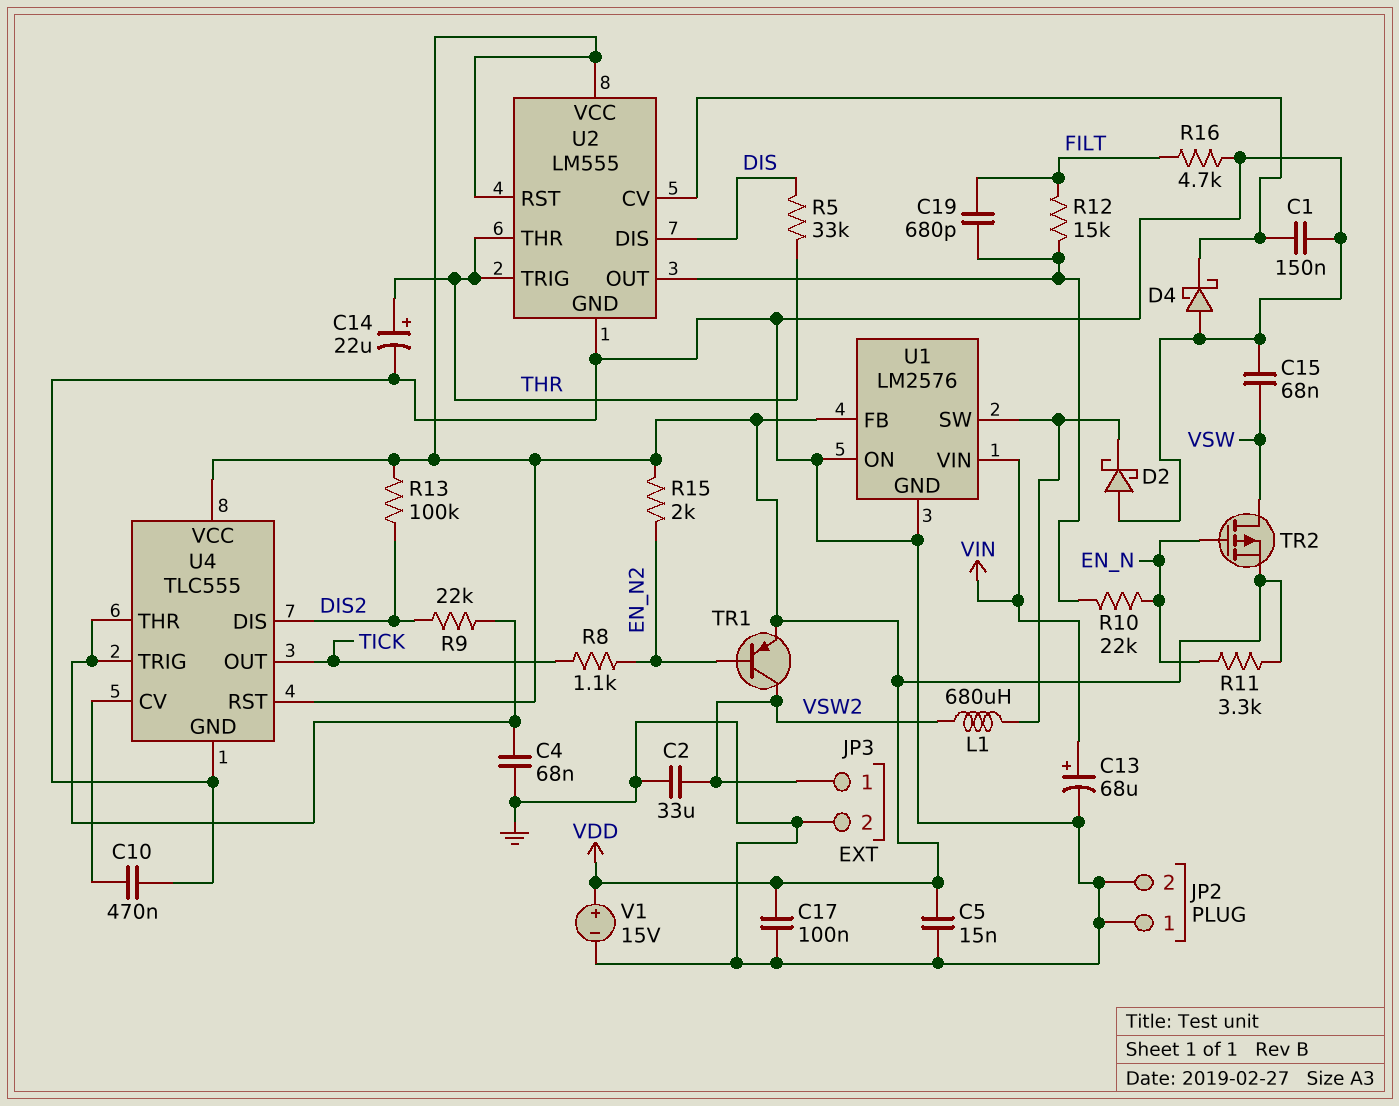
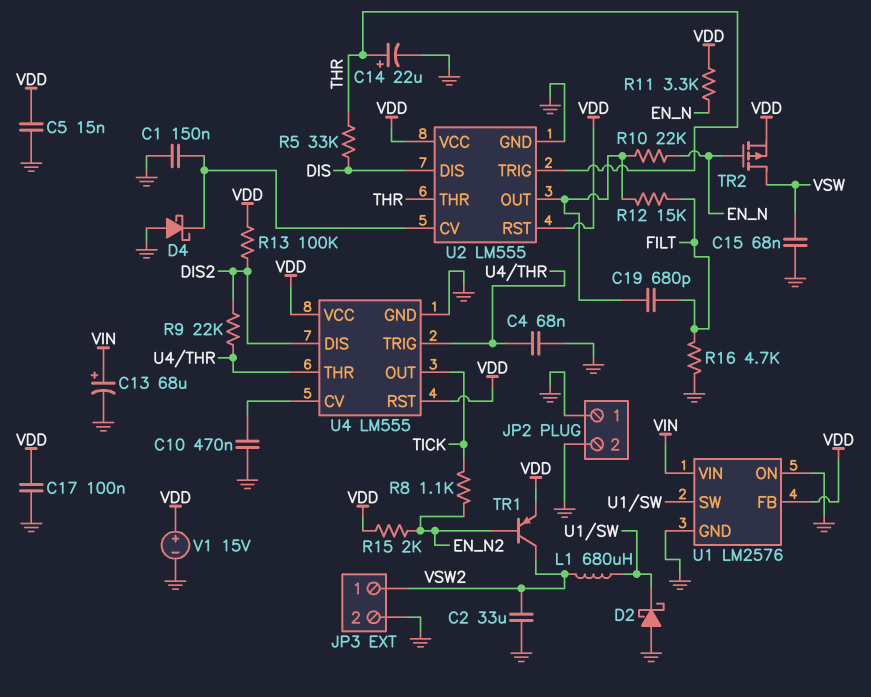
U4: TLC555 -> LM555

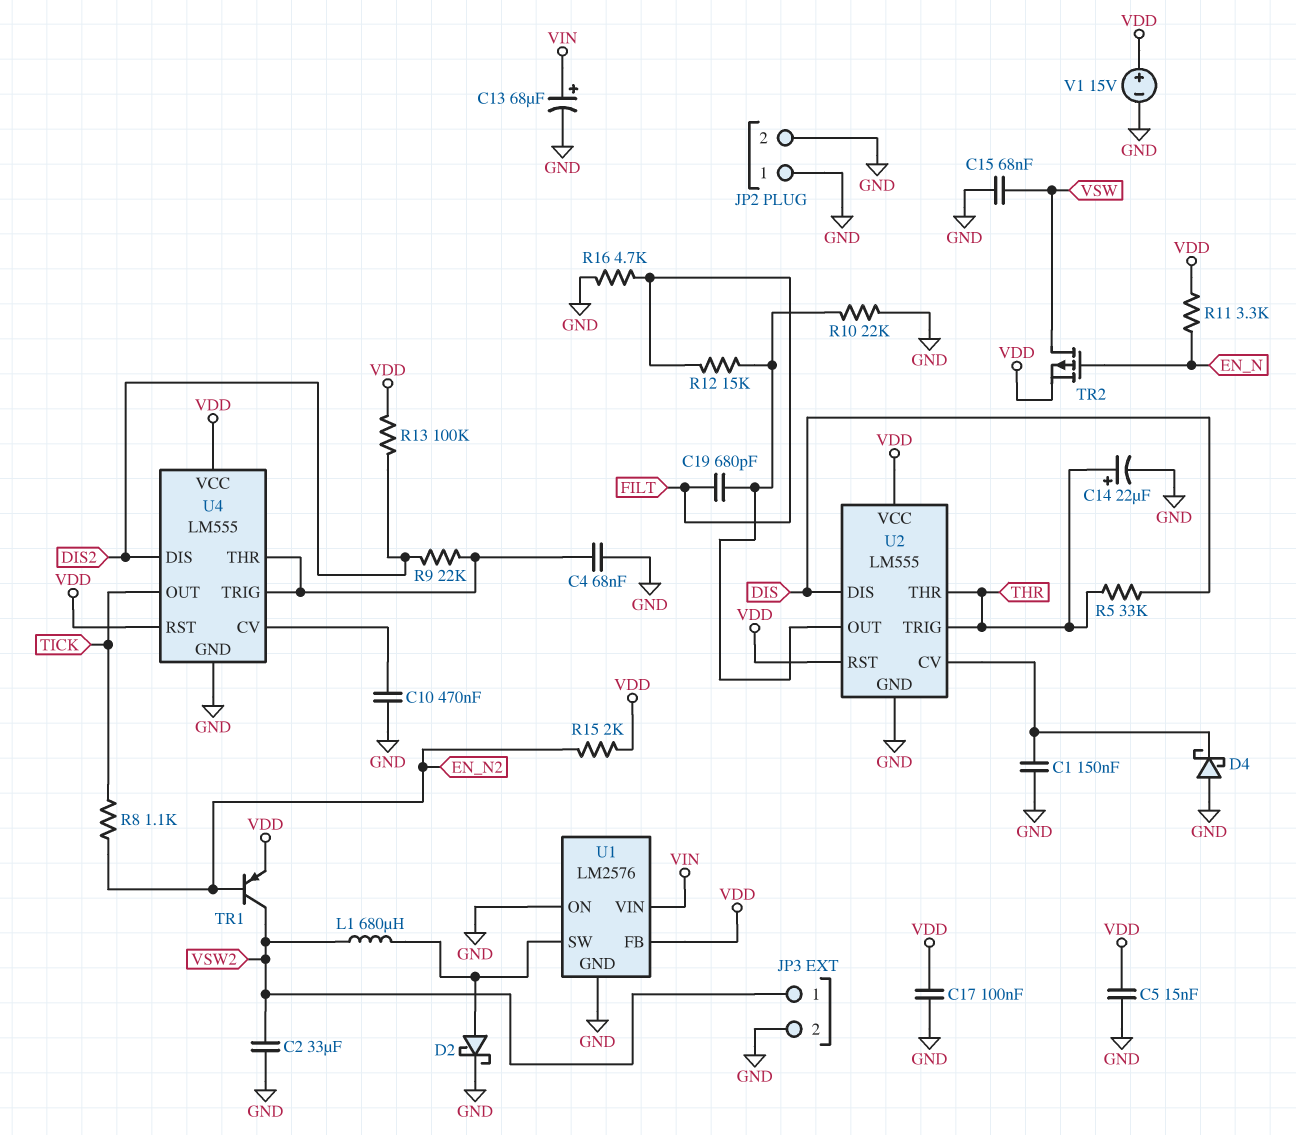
D2: schottky (A GND, K U1/SW) -> schottky (A U1/SW, K GND)
R10: 22k (EN_N, U2/OUT) -> 22k (GND, U2/OUT)

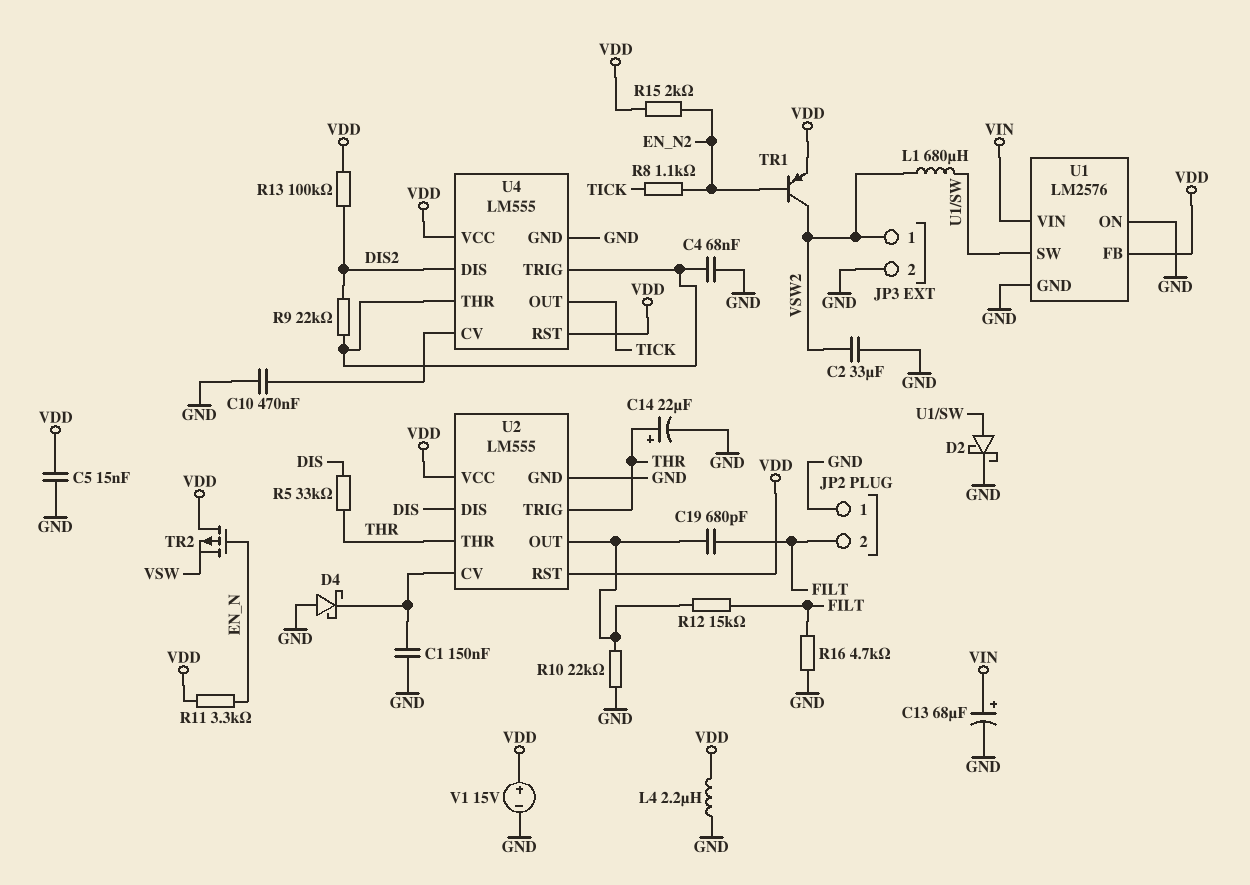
C15: 68nF (GND, VSW) -> none
C17: 100nF (GND, VDD) -> none
JP2 pin 2: GND -> FILT
L4: none -> 2.2uH (GND, VDD)
TR2: PMOS (G EN_N, D VSW, S VDD) -> PMOS (G EN_N, D VDD, S VSW)

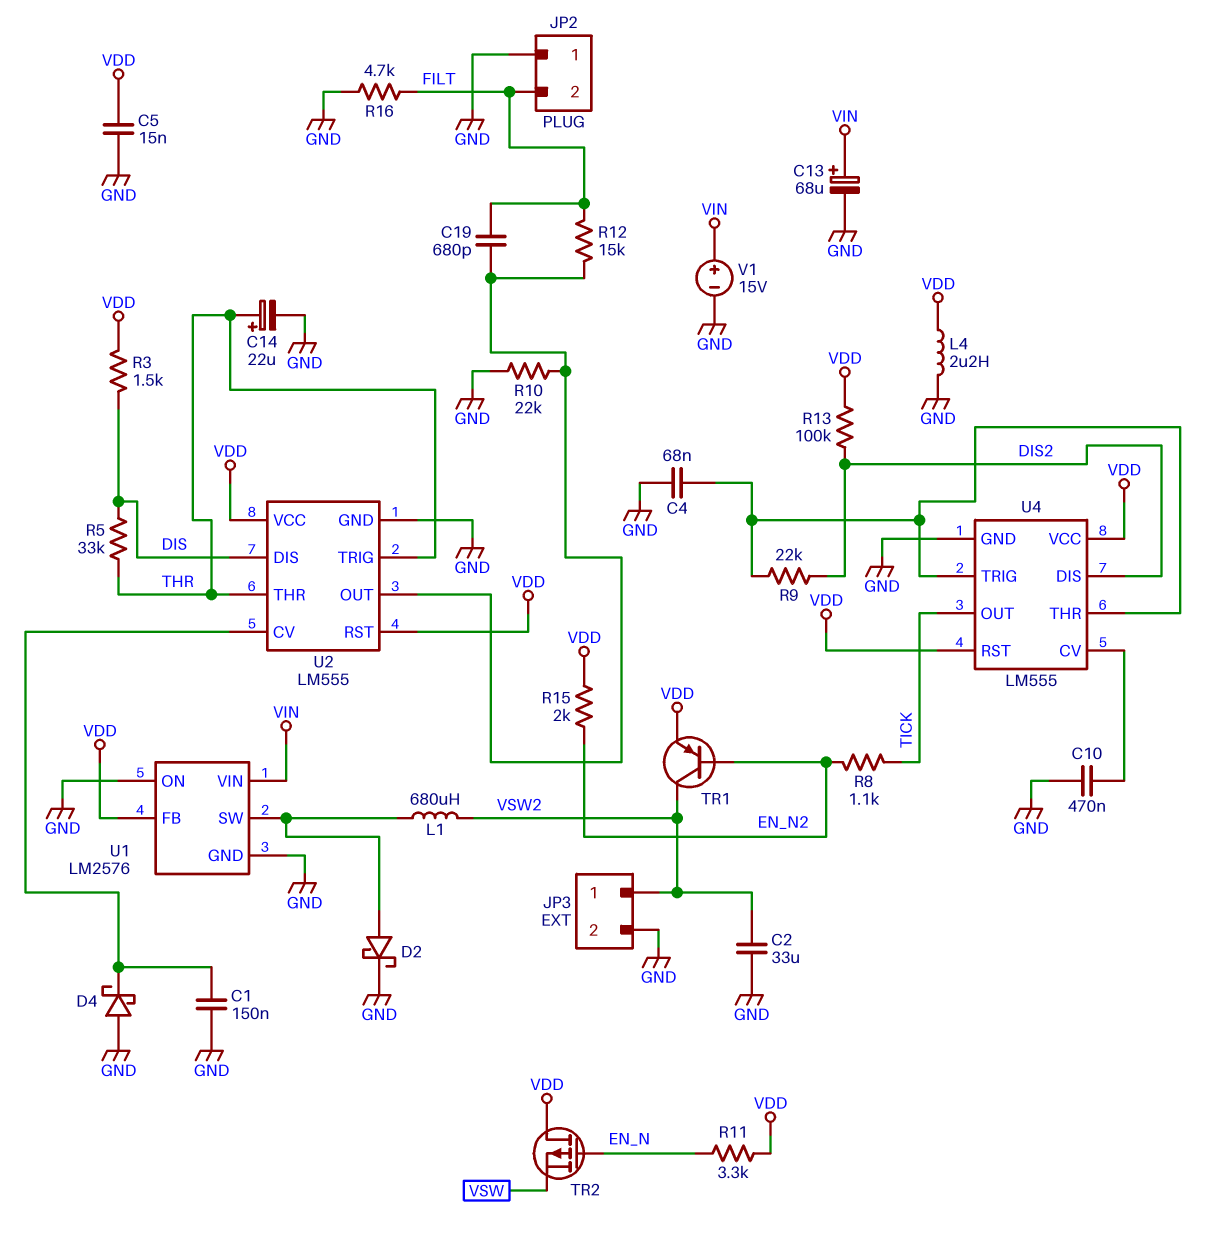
R3: none -> 1.5k (DIS, VDD)
V1: 15V (plus VDD, minus GND) -> 15V (plus VIN, minus GND)

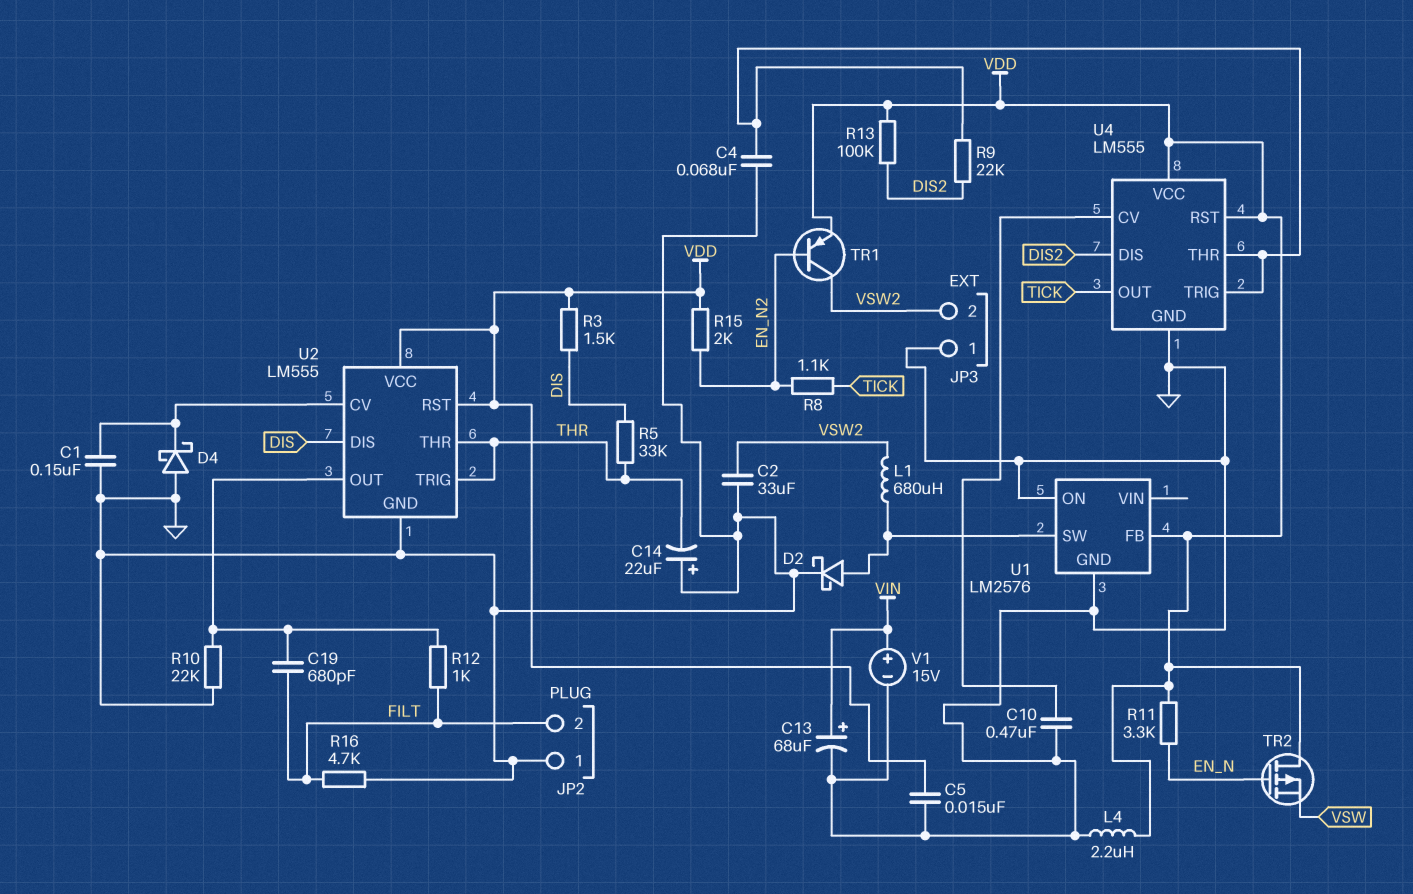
C14: 22uF (plus THR, minus GND) -> 22uF (plus GND, minus THR)
JP3 pin 1: VSW2 -> GND
JP3 pin 2: GND -> VSW2
R12: 15k (FILT, U2/OUT) -> 1k (FILT, U2/OUT)
U1 pin VIN: VIN -> none

